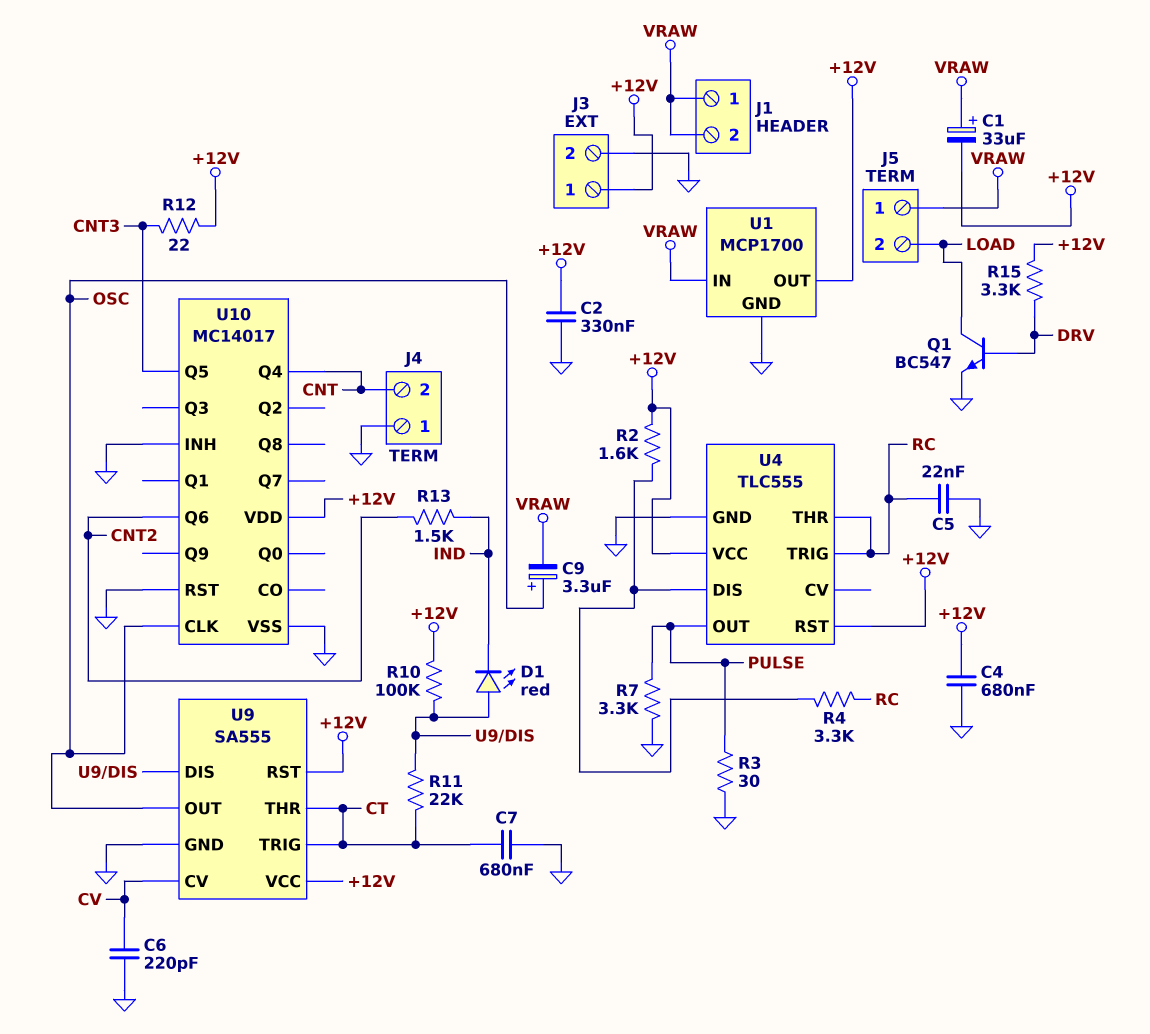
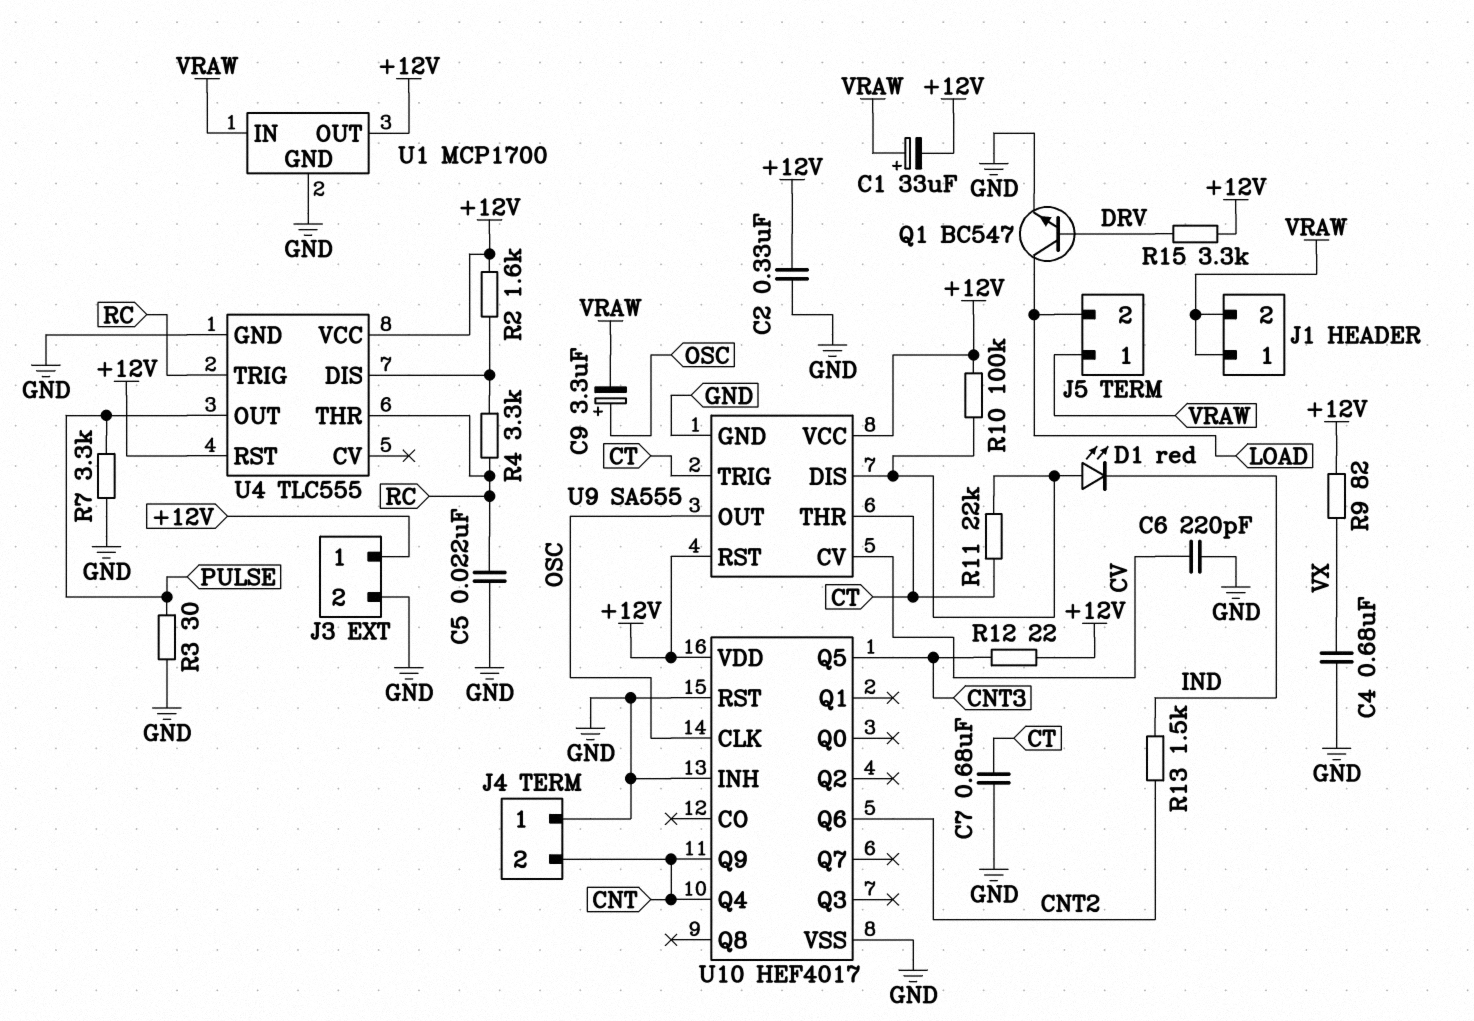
C4: 680nF (+12V, GND) -> 680nF (GND, VX)
R9: none -> 82 (+12V, VX)
U10: MC14017 -> HEF4017
U10 pin Q9: none -> CNT

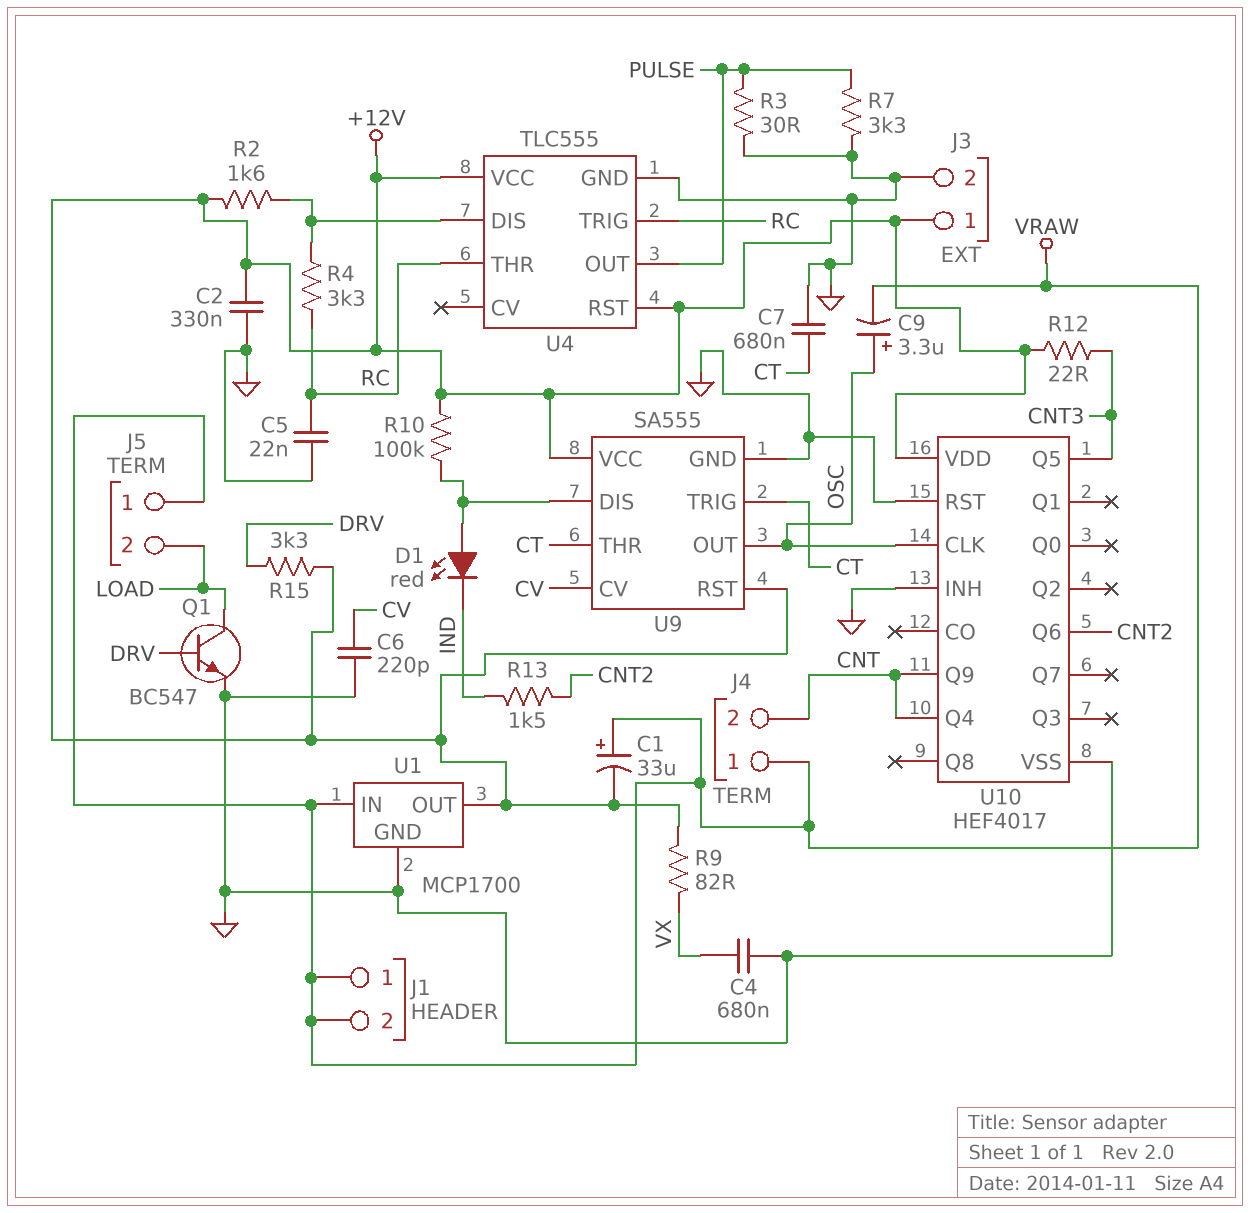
J4 pin 1: GND -> VRAW
R11: 22k (CT, U9/DIS) -> none

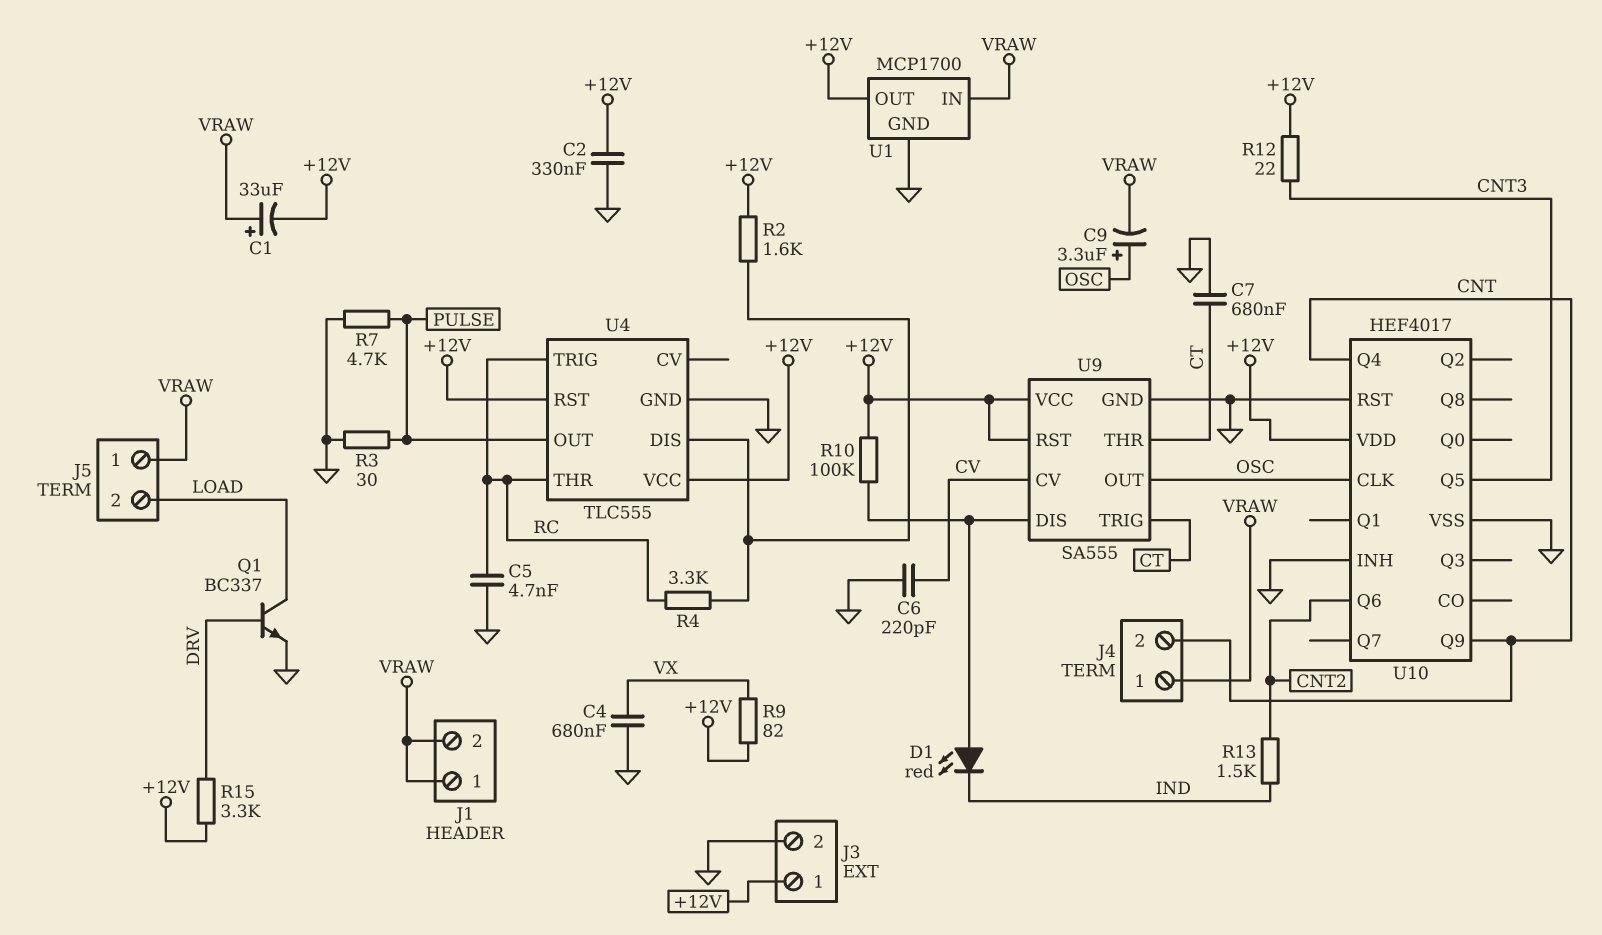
C5: 22nF (GND, RC) -> 4.7nF (GND, RC)
Q1: NPN BC547 (B DRV, C LOAD, E GND) -> NPN BC337 (B DRV, C LOAD, E GND)
R7: 3.3k (GND, PULSE) -> 4.7k (GND, PULSE)

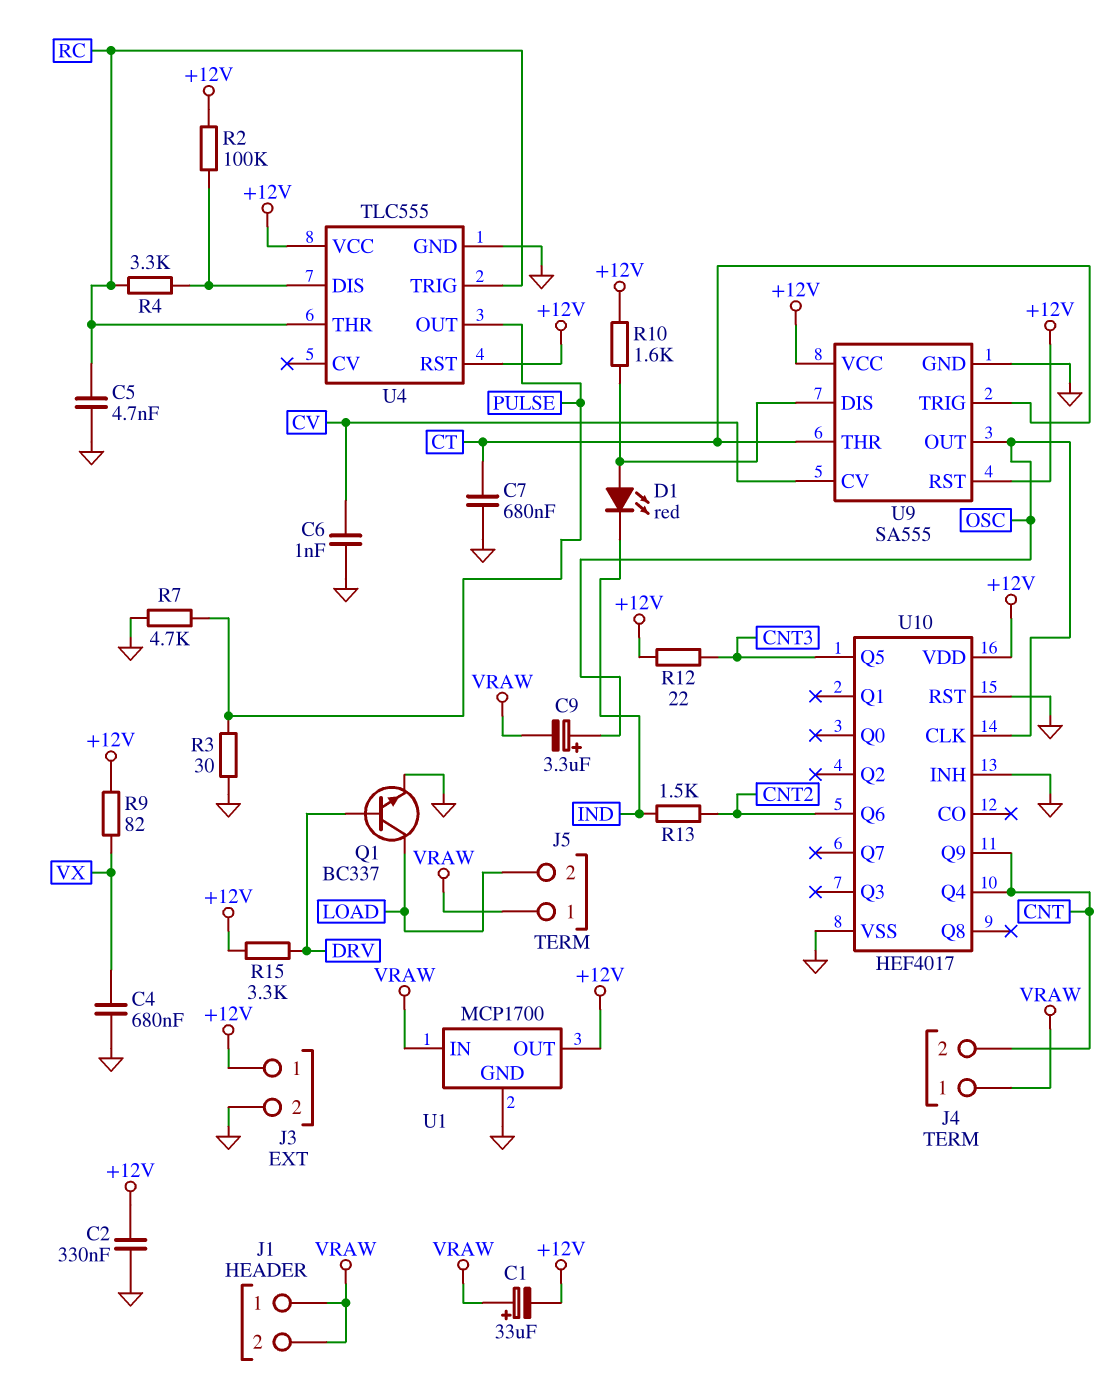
C6: 220pF (CV, GND) -> 1nF (CV, GND)
R2: 1.6k (+12V, U4/DIS) -> 100k (+12V, U4/DIS)
R10: 100k (+12V, U9/DIS) -> 1.6k (+12V, U9/DIS)

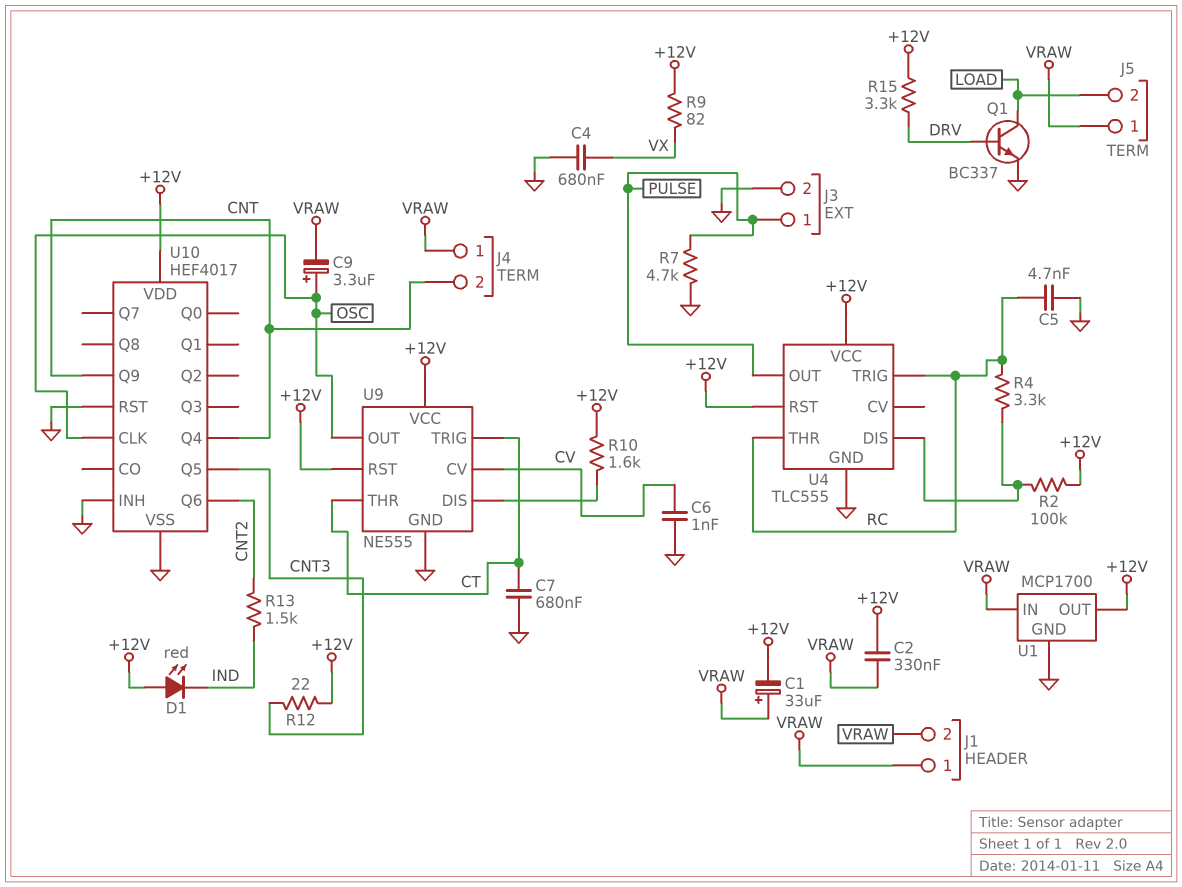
C2: 330nF (+12V, GND) -> 330nF (+12V, VRAW)
D1: LED red (A U9/DIS, K IND) -> LED red (A +12V, K IND)
J3 pin 1: +12V -> PULSE
R3: 30 (GND, PULSE) -> none
U9: SA555 -> NE555

